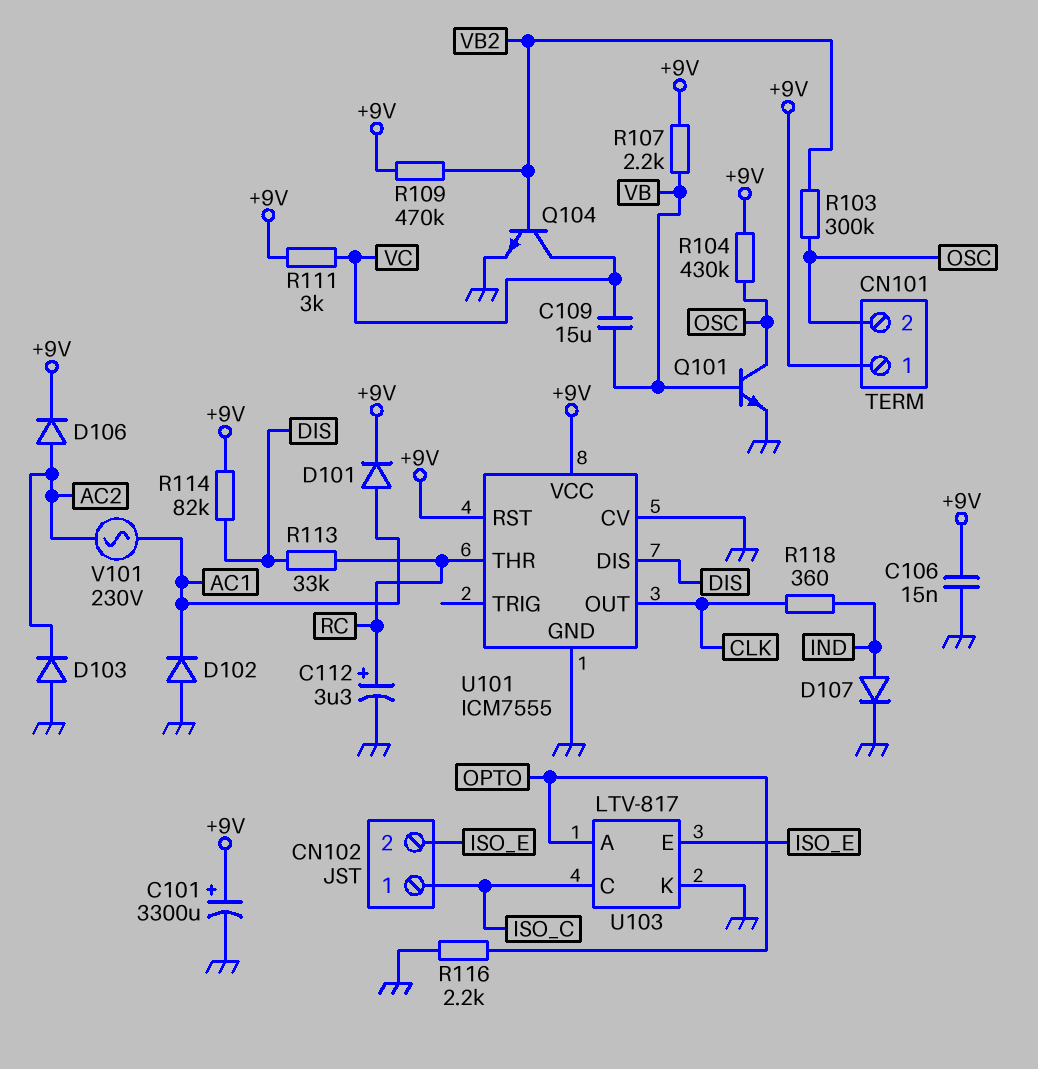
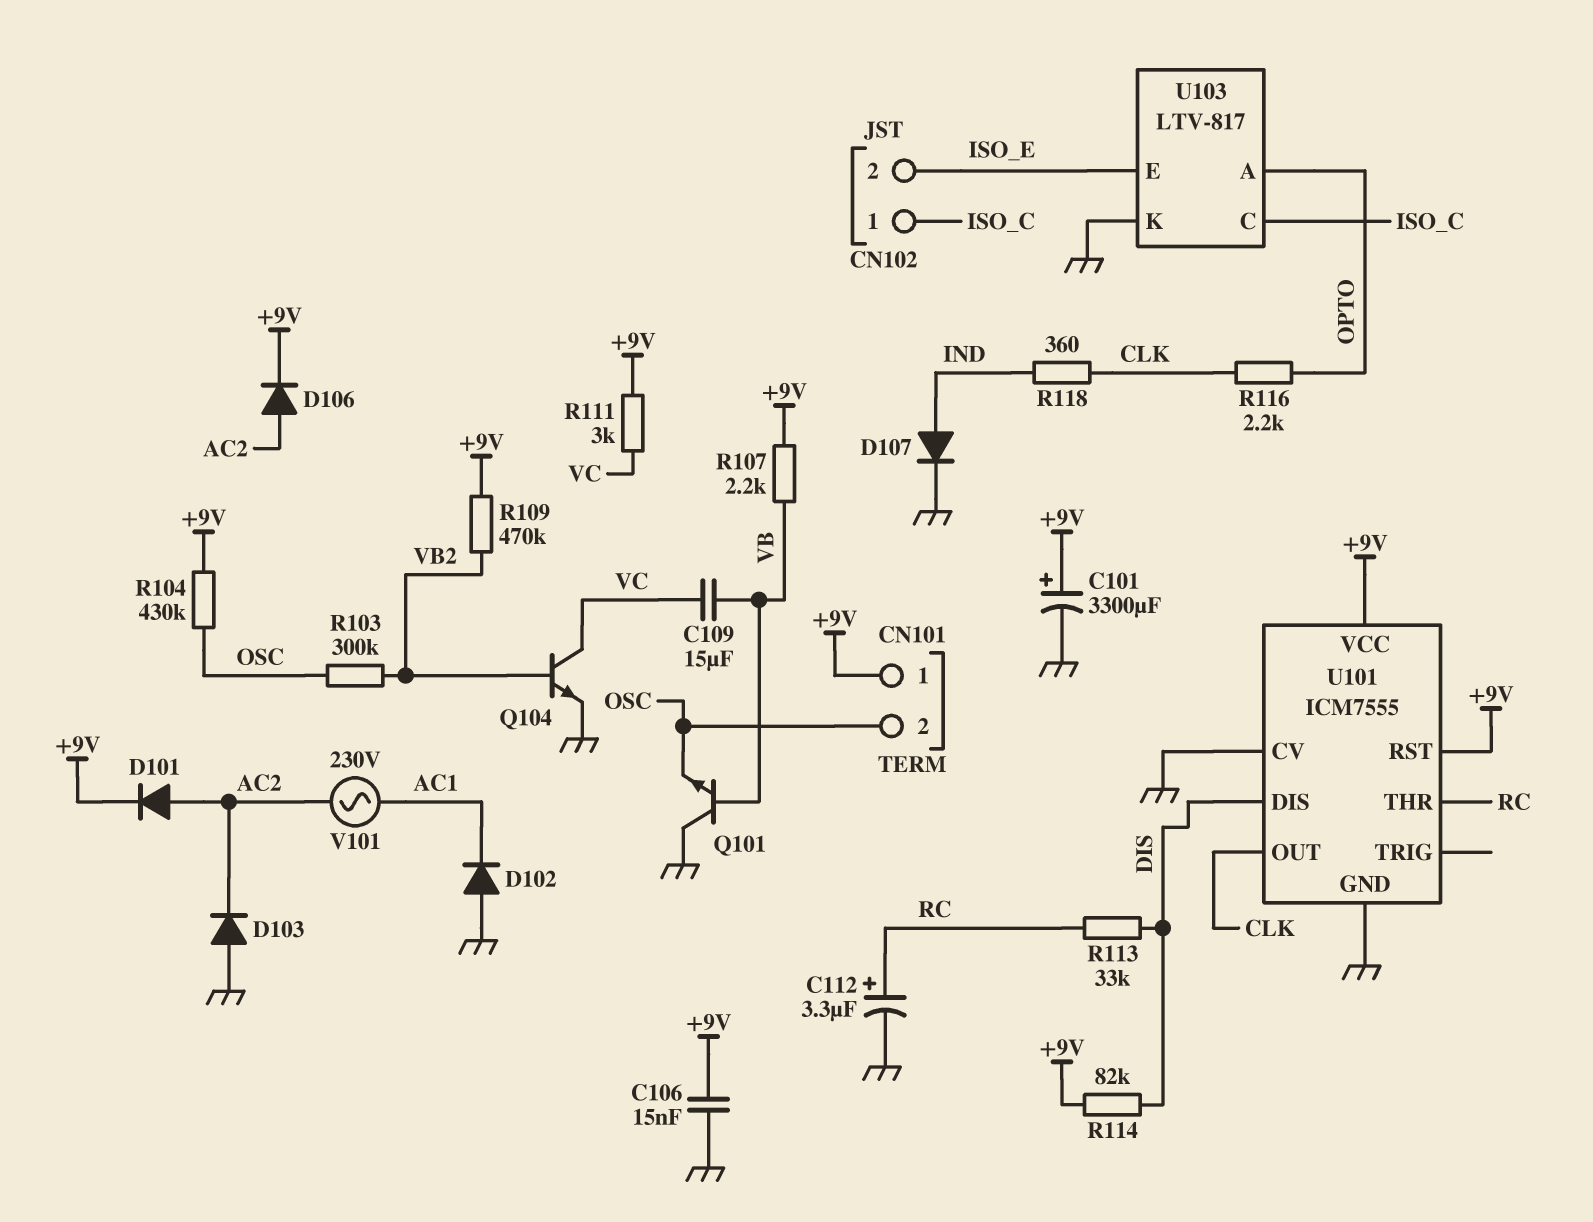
D101: diode (A AC1, K +9V) -> diode (A AC2, K +9V)
Q101: NPN (B VB, C OSC, E GND) -> NPN (B VB, C GND, E OSC)
R116: 2.2k (GND, OPTO) -> 2.2k (CLK, OPTO)

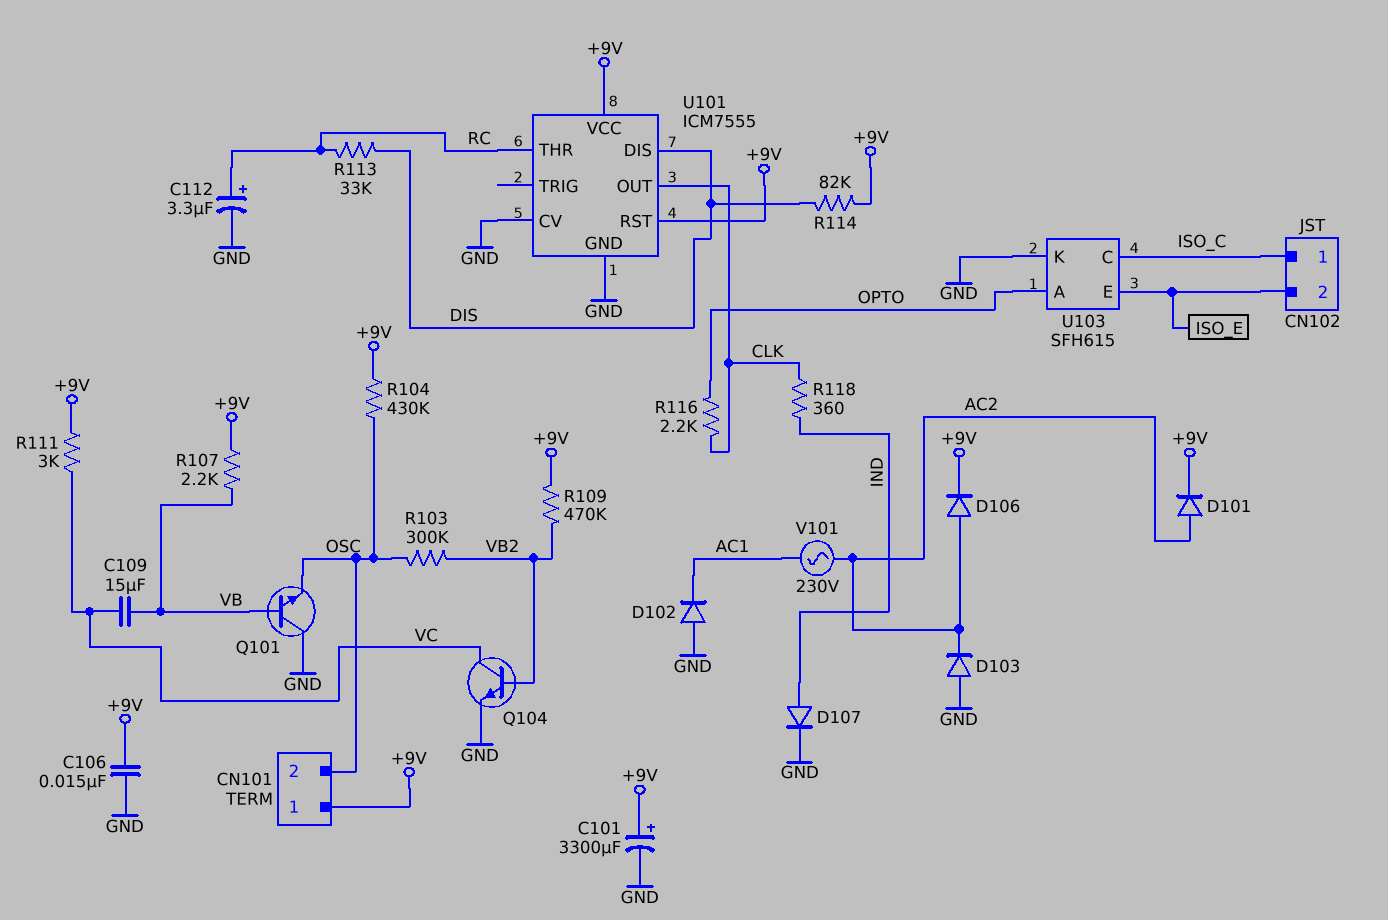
U103: LTV-817 -> SFH615

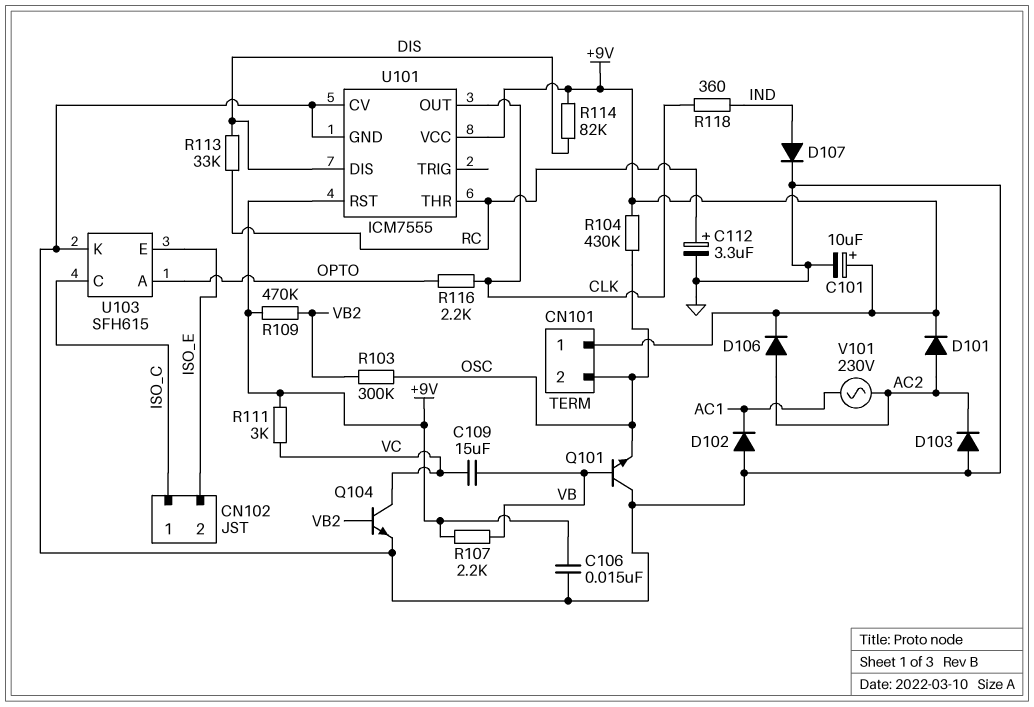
C101: 3300uF (plus +9V, minus GND) -> 10uF (plus +9V, minus GND)

